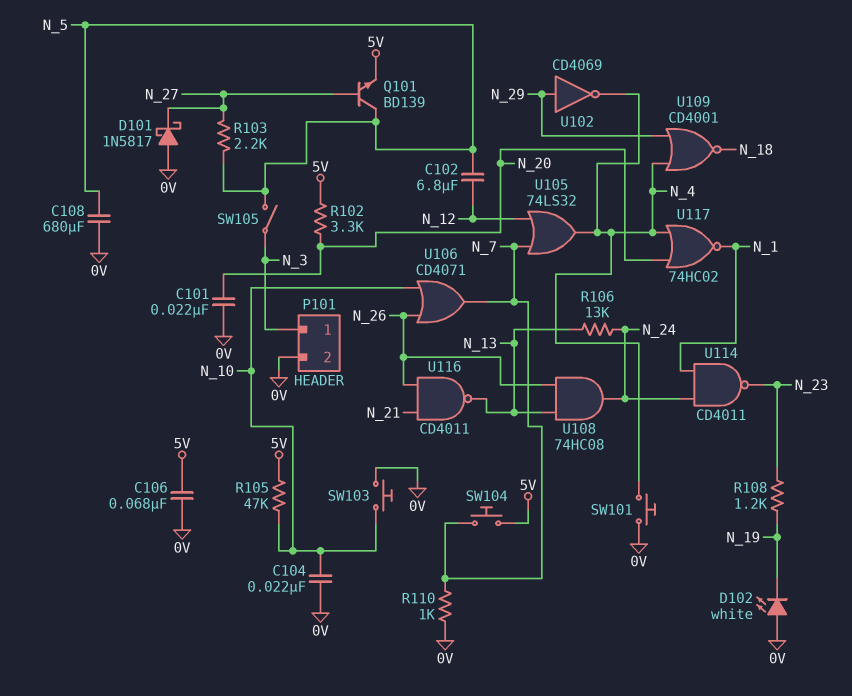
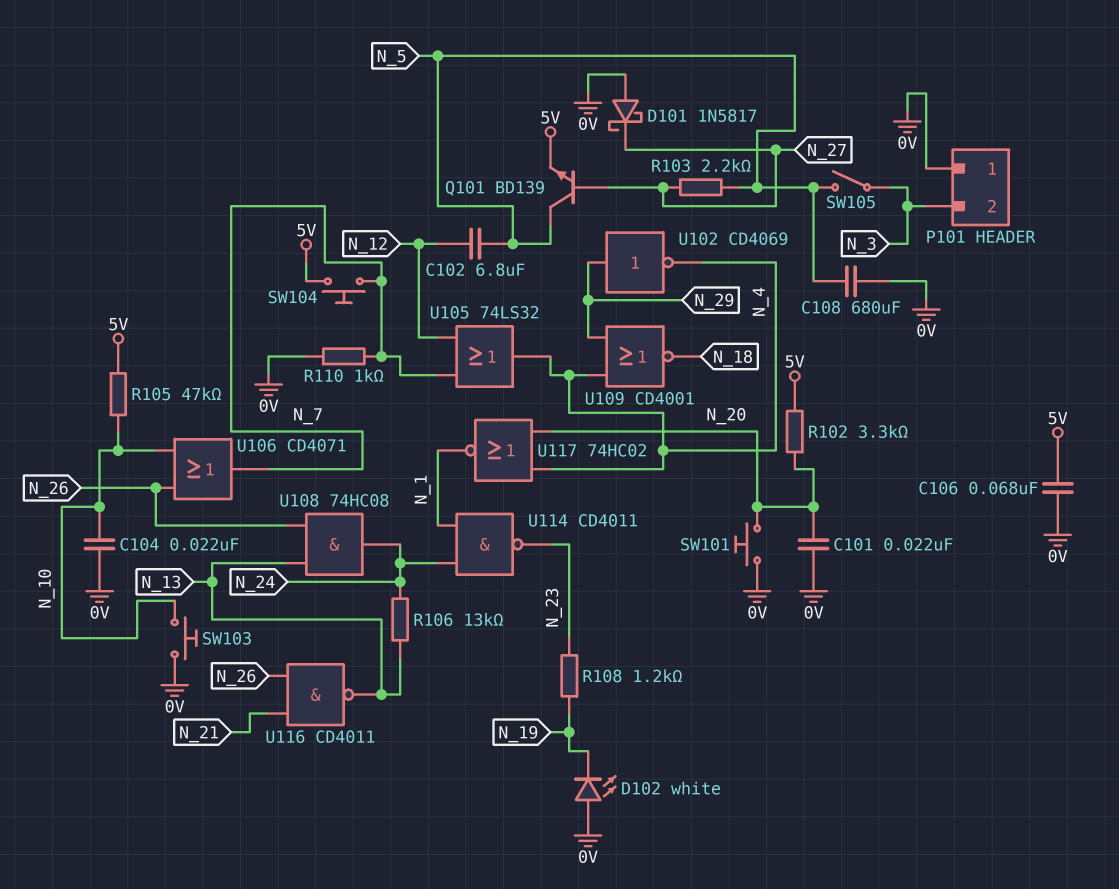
P101 pin 1: N_3 -> 0V
P101 pin 2: 0V -> N_3
SW101: button (0V, N_4) -> button (0V, N_20)

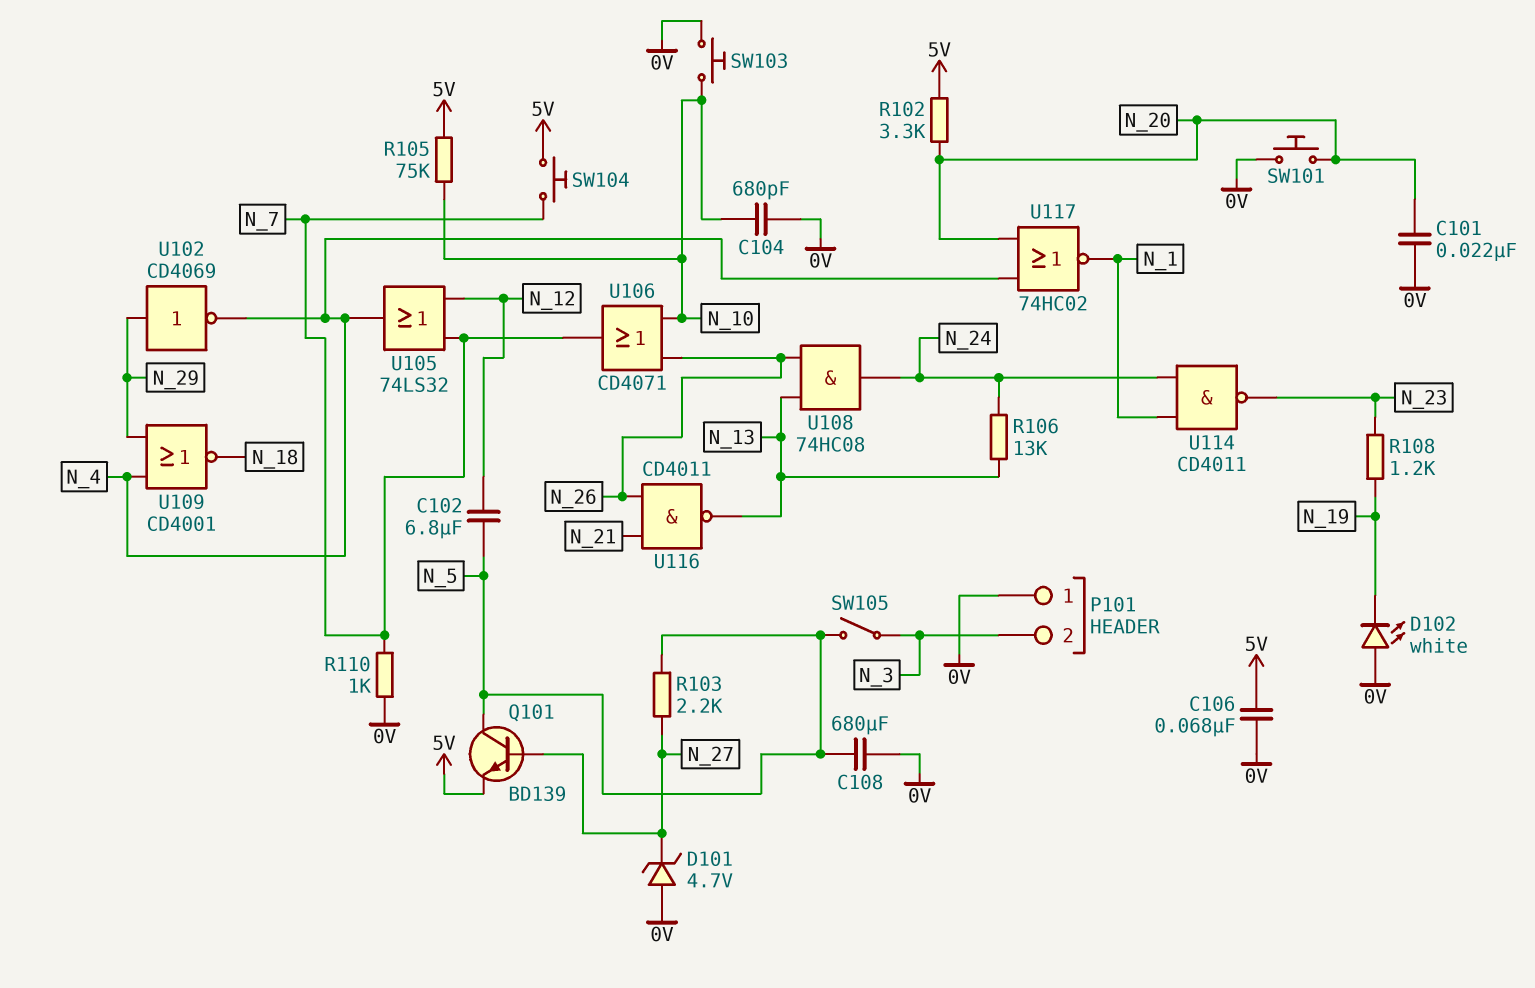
C104: 22nF (0V, N_10) -> 680pF (0V, N_10)
D101: schottky 1N5817 (A 0V, K N_27) -> zener 4.7V (A 0V, K N_27)
R105: 47k (5V, N_10) -> 75k (5V, N_10)

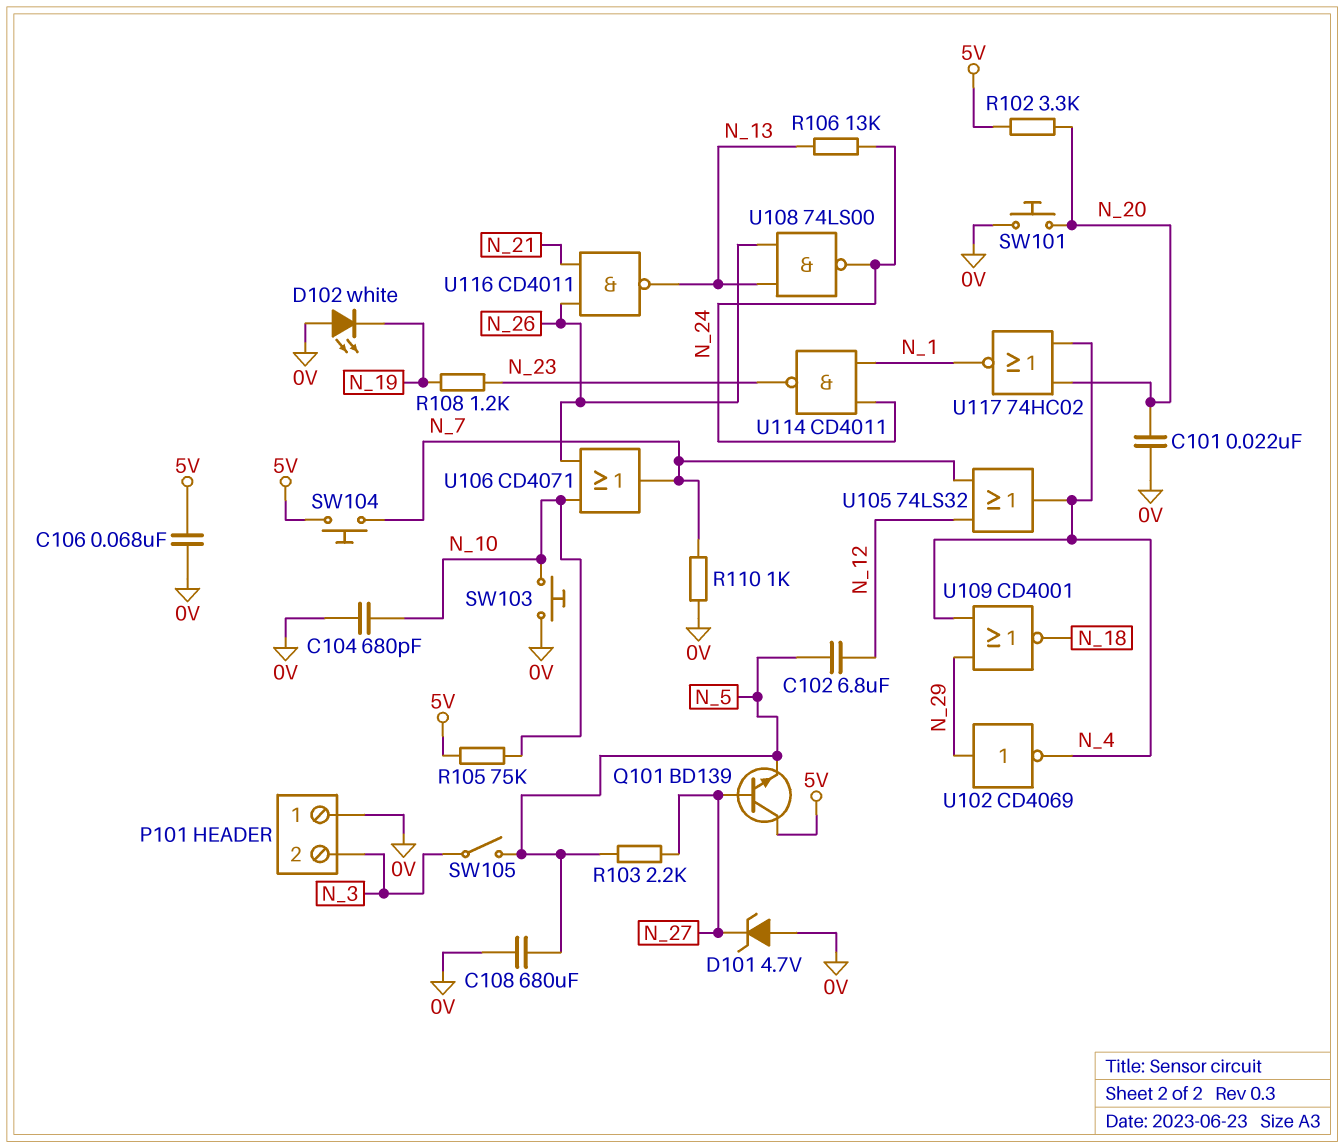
Q101: NPN BD139 (B N_27, C N_5, E 5V) -> NPN BD139 (B N_27, C 5V, E N_5)
U108: AND 74HC08 (in N_13, in N_26, out N_24) -> NAND 74LS00 (in N_13, in N_26, out N_24)

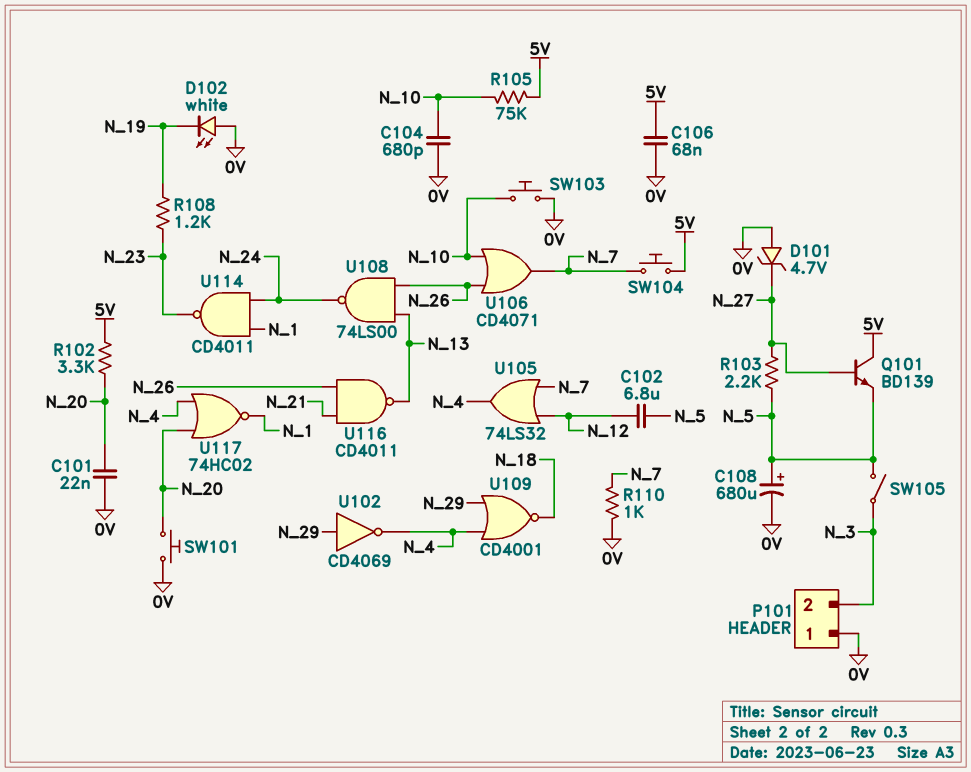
C108: 680uF (0V, N_5) -> 680uF (plus N_5, minus 0V)
R106: 13k (N_13, N_24) -> none

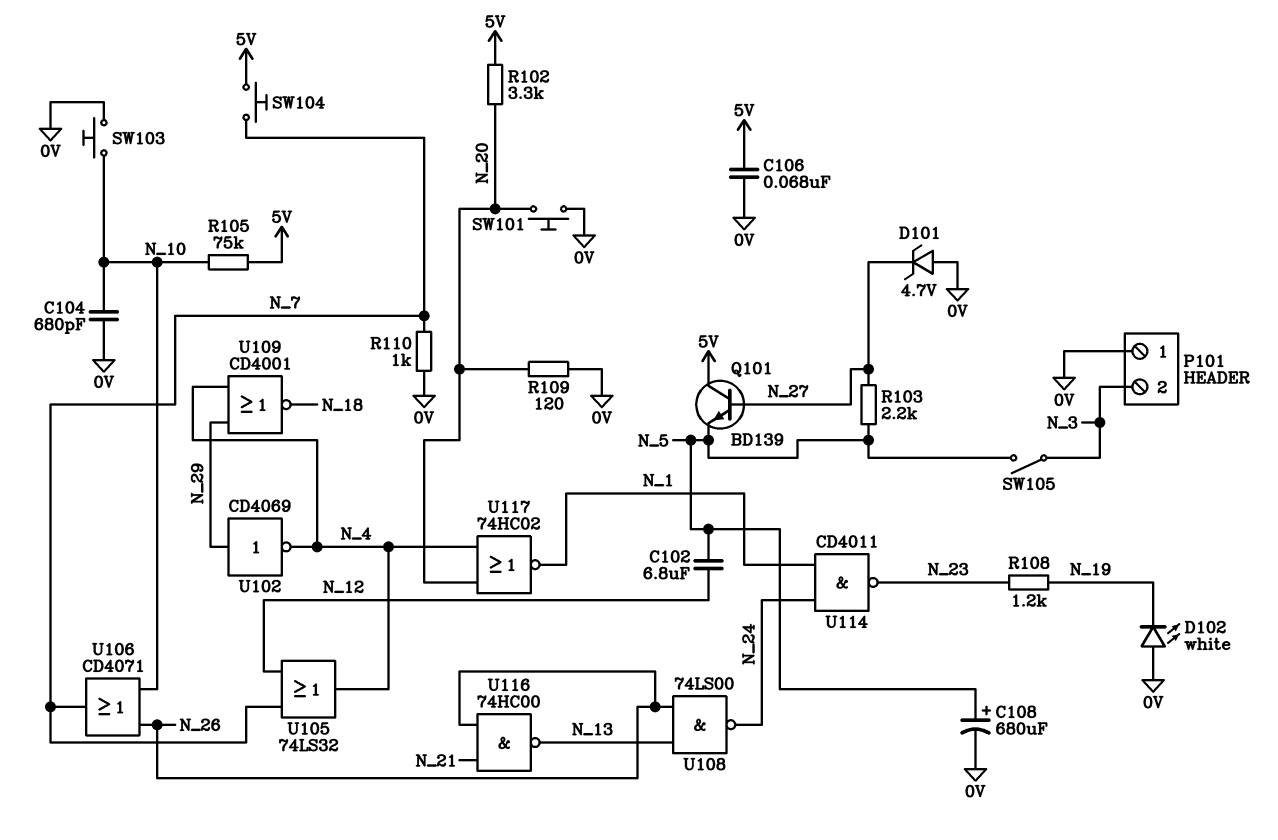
C101: 22nF (0V, N_20) -> none
R109: none -> 120 (0V, N_20)
U116: NAND CD4011 (in N_21, in N_26, out N_13) -> NAND 74HC00 (in N_21, in N_26, out N_13)

